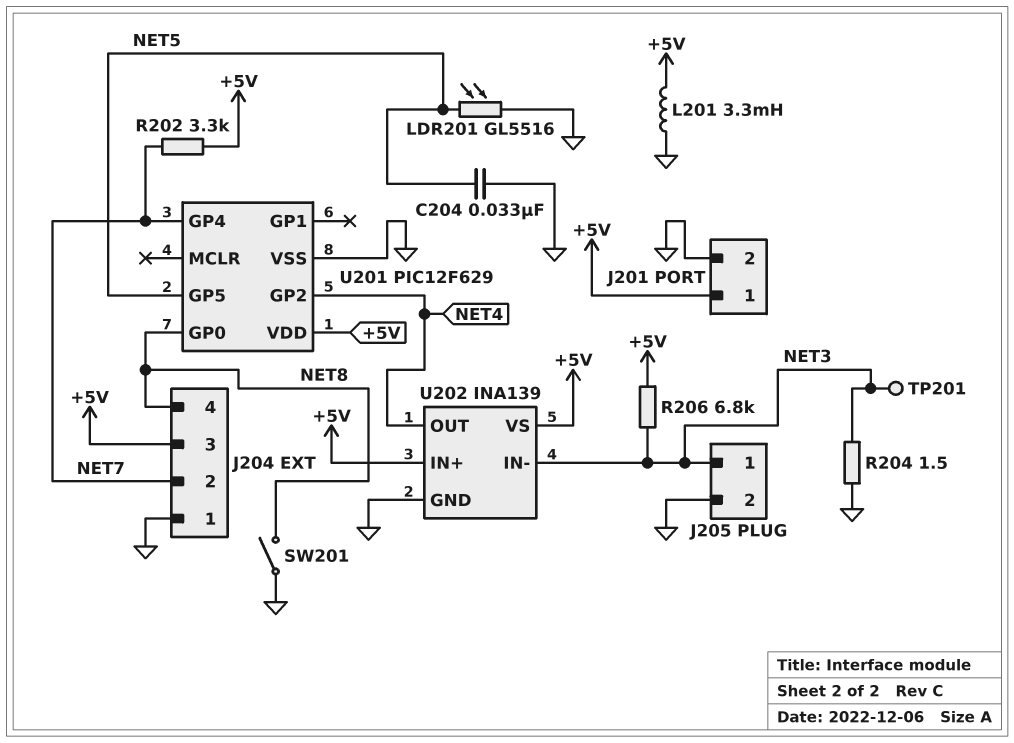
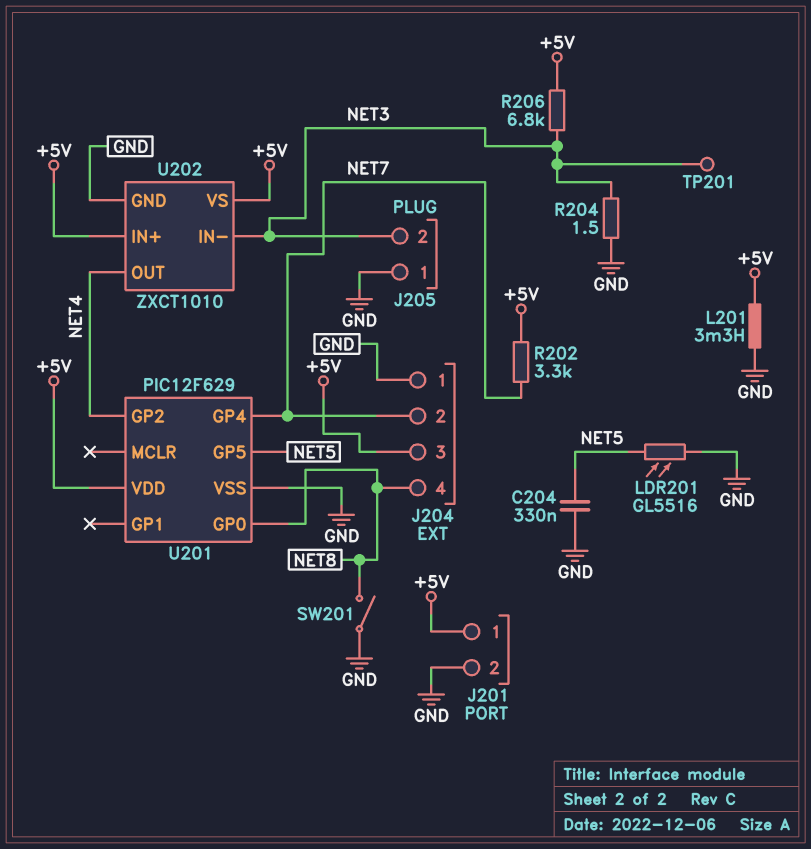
C204: 33nF (GND, NET5) -> 330nF (GND, NET5)
J205 pin 1: NET3 -> GND
J205 pin 2: GND -> NET3
U202: INA139 -> ZXCT1010

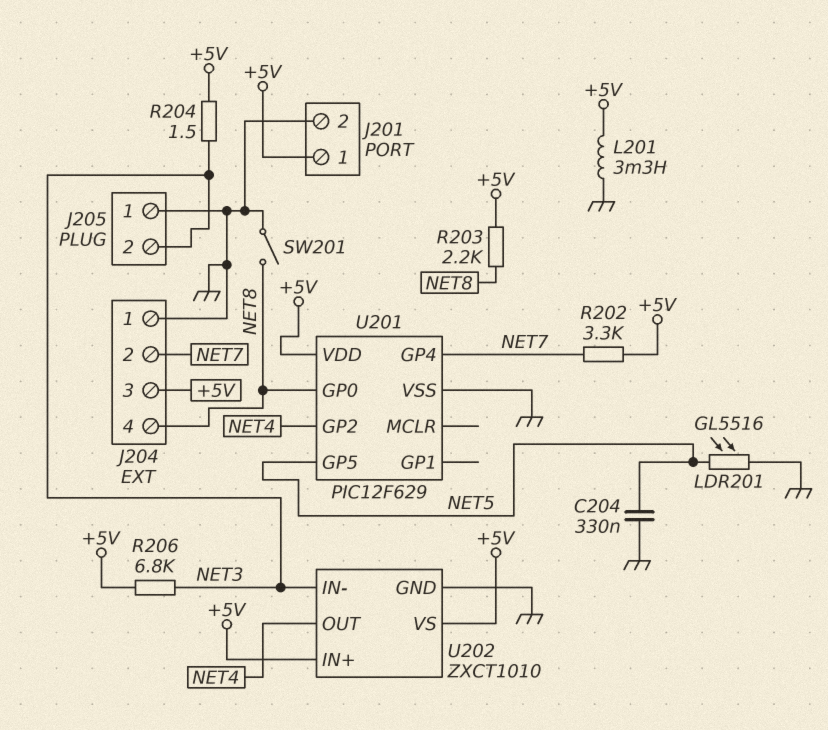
R203: none -> 2.2k (+5V, NET8)
R204: 1.5 (GND, NET3) -> 1.5 (+5V, NET3)
TP201: test point (NET3) -> none

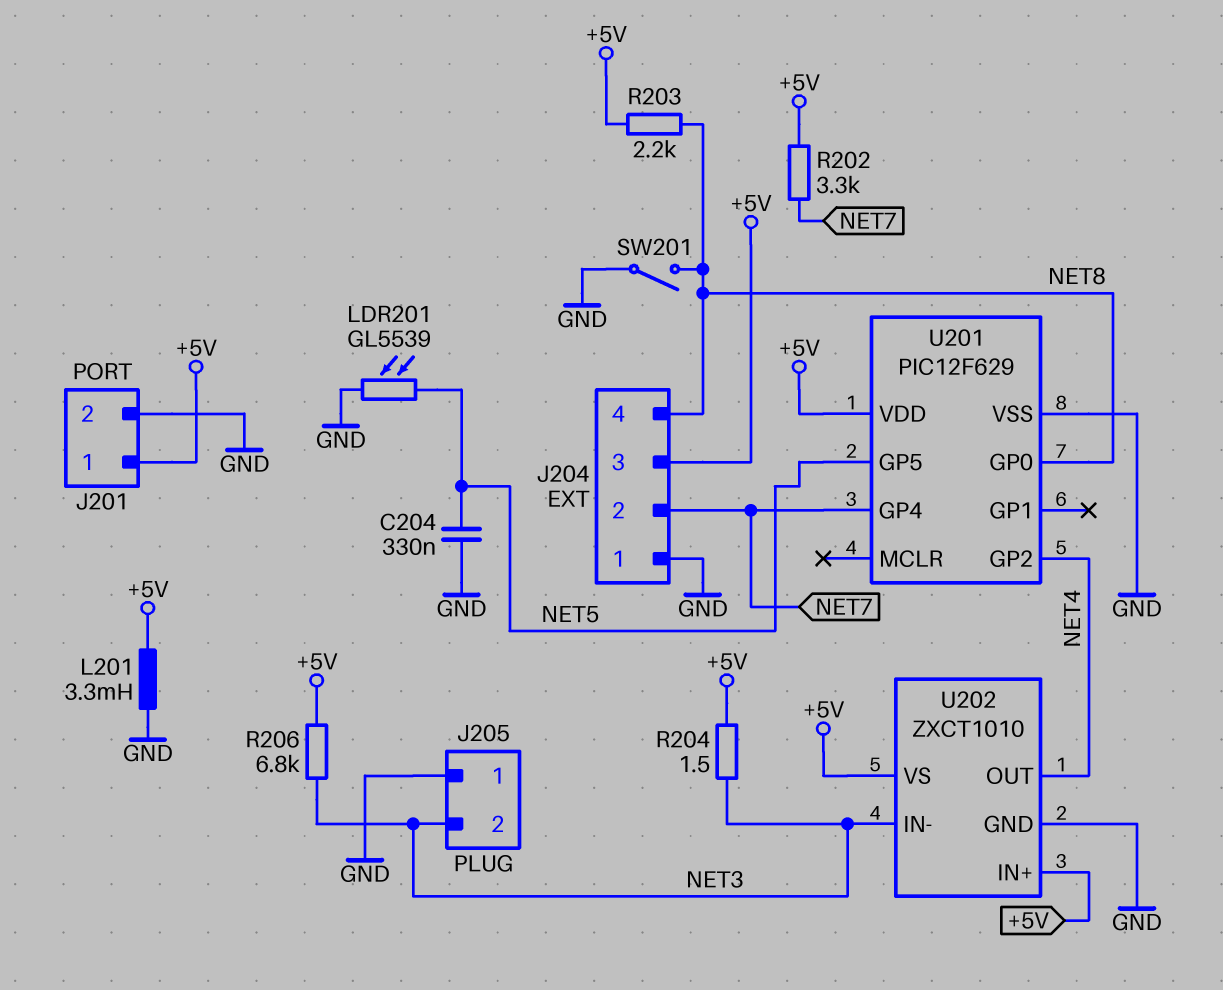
LDR201: GL5516 (GND, NET5) -> GL5539 (GND, NET5)

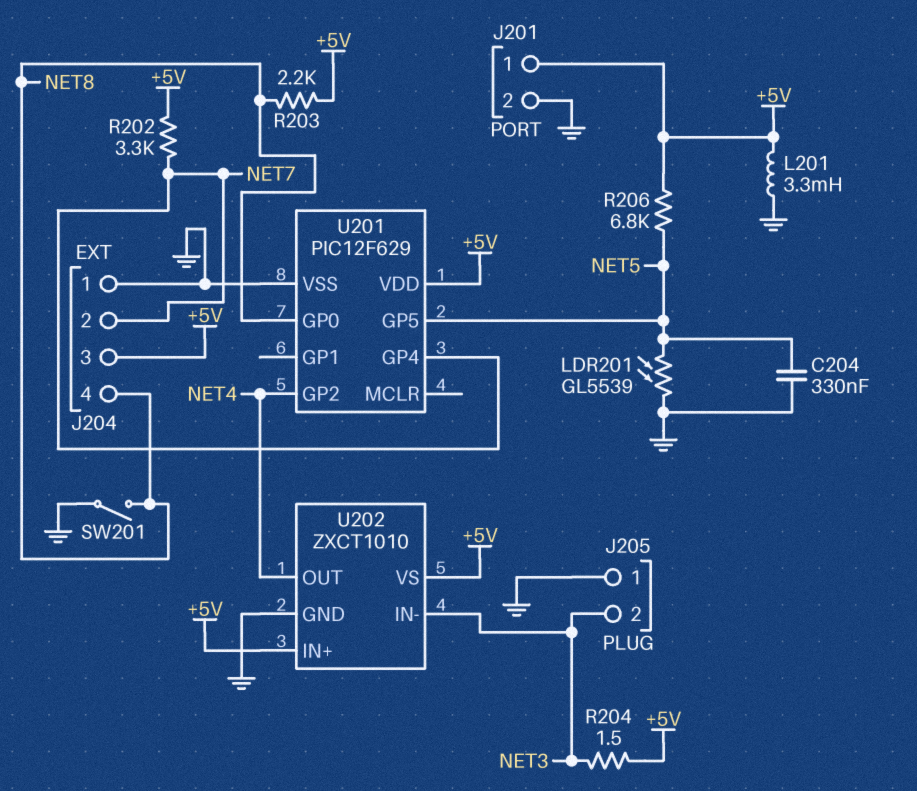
R206: 6.8k (+5V, NET3) -> 6.8k (+5V, NET5)

